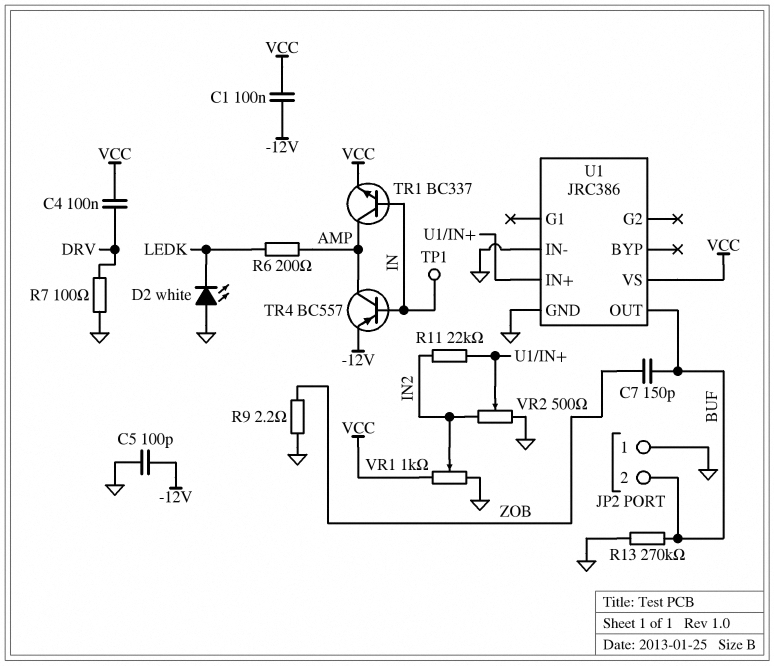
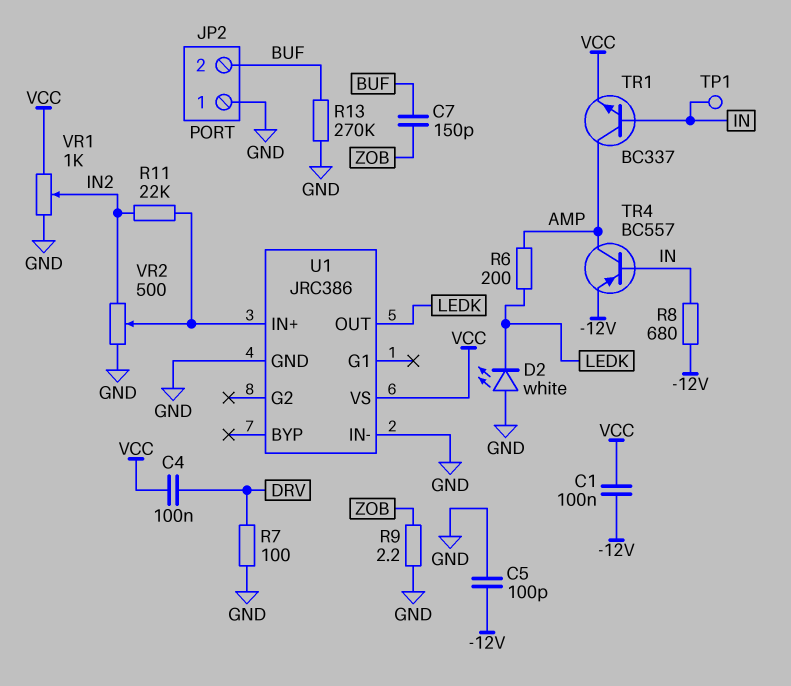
R8: none -> 680 (-12V, IN)
U1 pin OUT: BUF -> LEDK

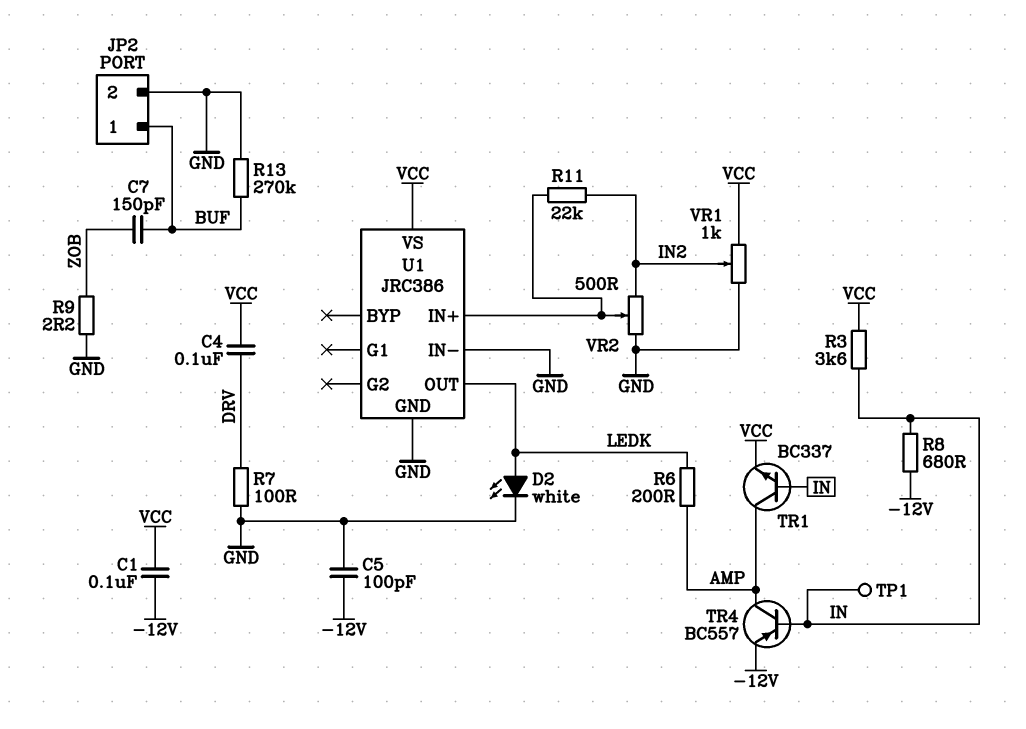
D2: LED white (A GND, K LEDK) -> LED white (A LEDK, K GND)
JP2 pin 1: GND -> BUF
JP2 pin 2: BUF -> GND
R3: none -> 3.6k (IN, VCC)

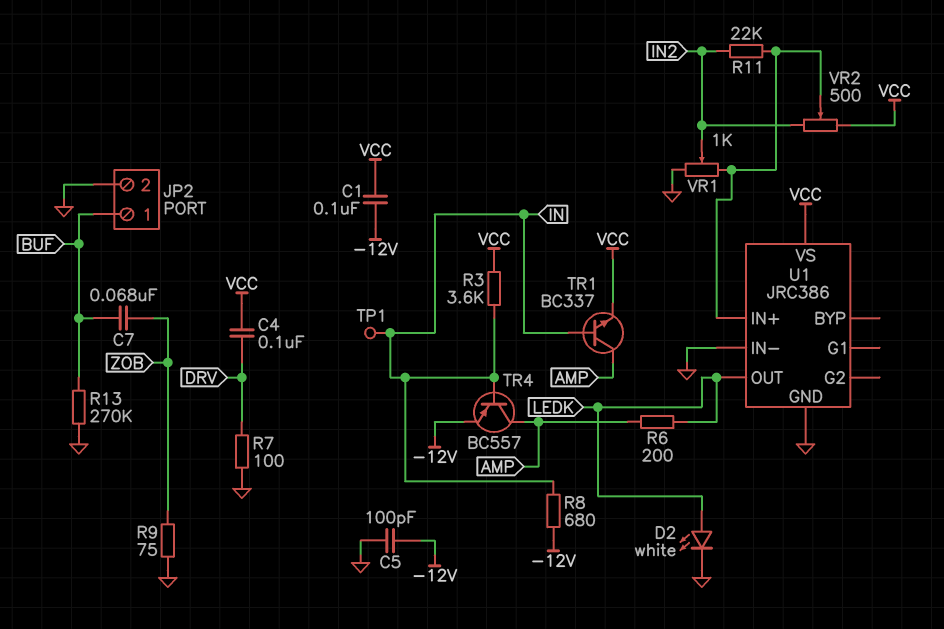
C7: 150pF (BUF, ZOB) -> 68nF (BUF, ZOB)
R9: 2.2 (GND, ZOB) -> 75 (GND, ZOB)
VR1: 1k (GND, VCC, wiper IN2) -> 1k (GND, U1/IN+, wiper IN2)
VR2: 500 (GND, IN2, wiper U1/IN+) -> 500 (IN2, VCC, wiper U1/IN+)

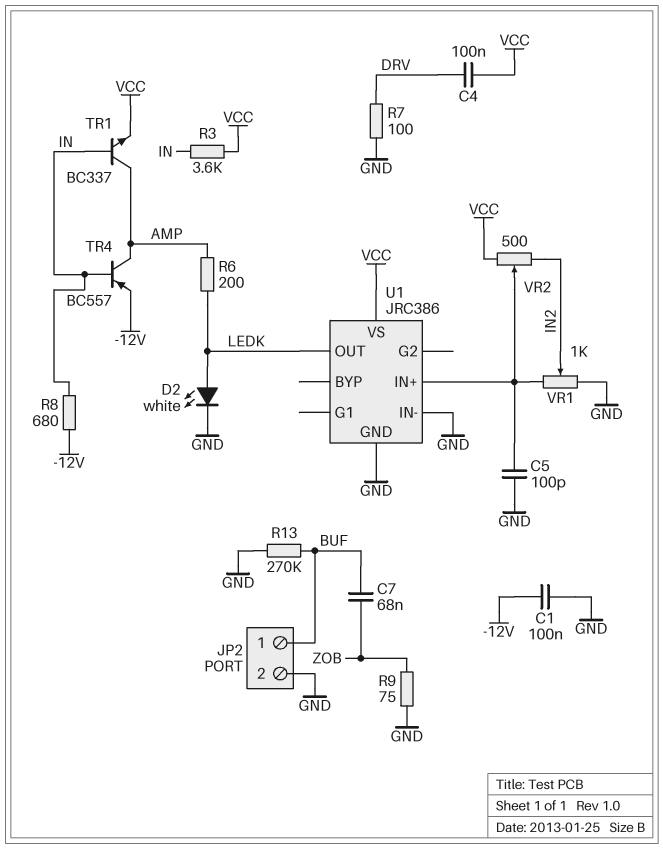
C1: 100nF (-12V, VCC) -> 100nF (-12V, GND)
C5: 100pF (-12V, GND) -> 100pF (GND, U1/IN+)
R11: 22k (IN2, U1/IN+) -> none
TP1: test point (IN) -> none

